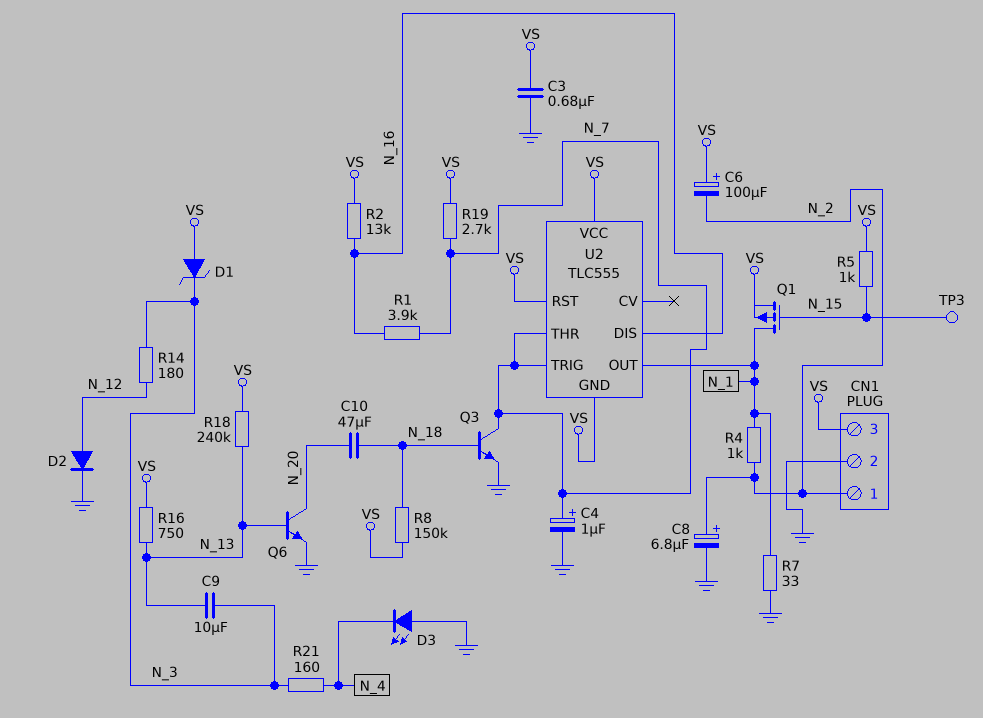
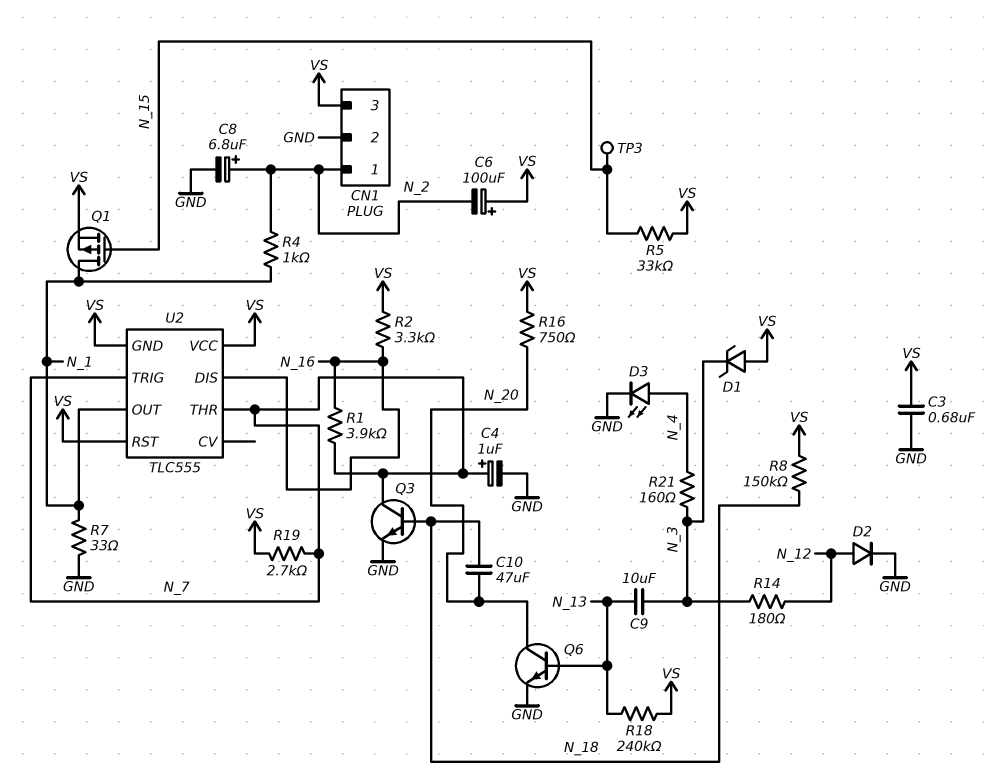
D3: LED (A GND, K N_4) -> LED (A N_4, K GND)
R2: 13k (N_16, VS) -> 3.3k (N_16, VS)
R5: 1k (N_15, VS) -> 33k (N_15, VS)
R16: 750 (N_13, VS) -> 750 (N_20, VS)

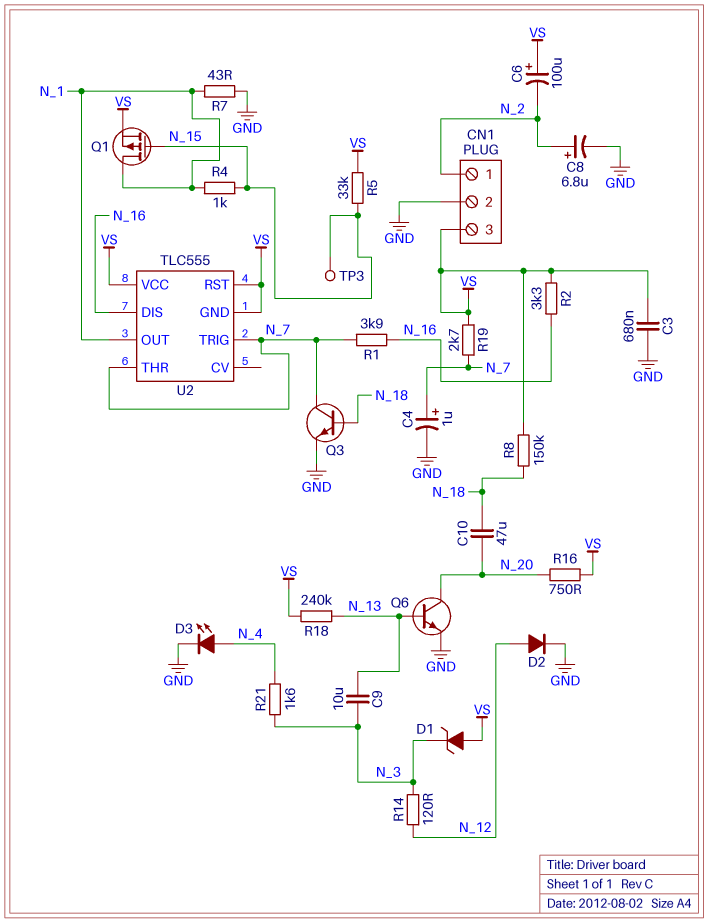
R4: 1k (N_1, N_2) -> 1k (N_1, N_15)
R7: 33 (GND, N_1) -> 43 (GND, N_1)
R14: 180 (N_3, N_12) -> 120 (N_3, N_12)
R21: 160 (N_3, N_4) -> 1.6k (N_3, N_4)

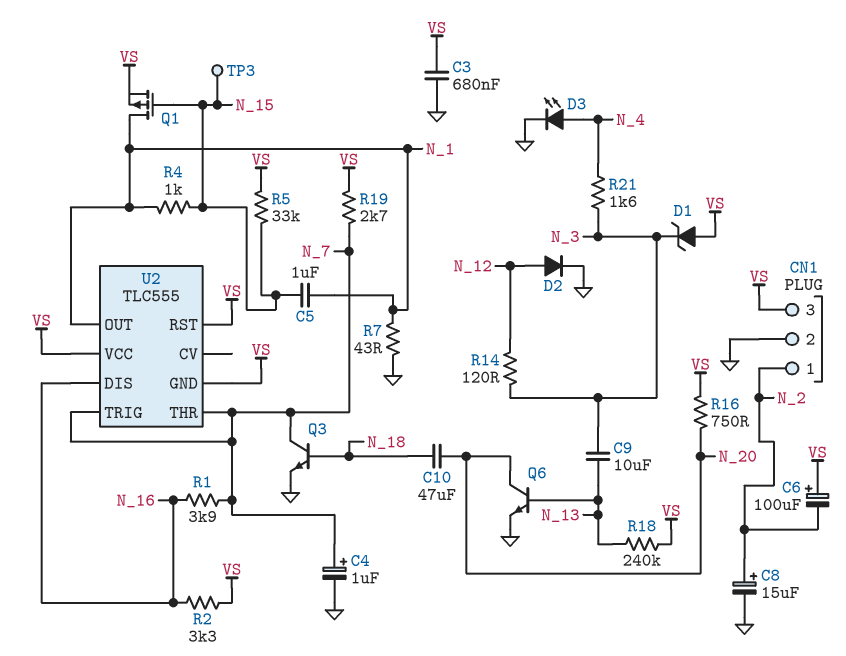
C5: none -> 1uF (N_1, N_15)
C8: 6.8uF (plus N_2, minus GND) -> 15uF (plus N_2, minus GND)
R8: 150k (N_18, VS) -> none

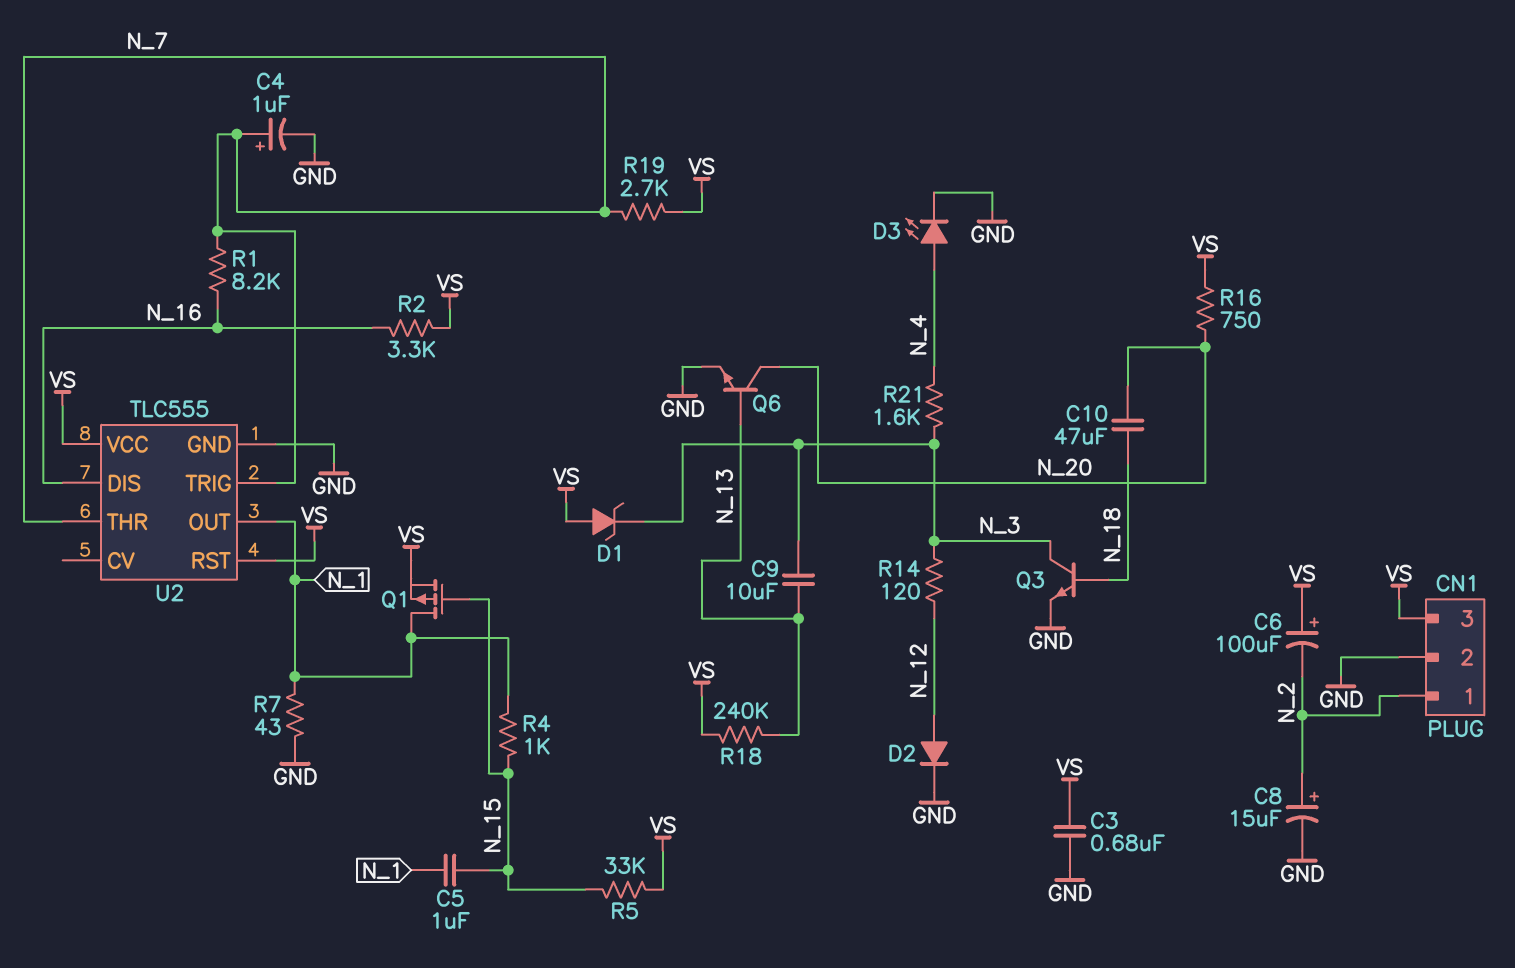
Q3: NPN (B N_18, C N_7, E GND) -> NPN (B N_18, C N_3, E GND)
R1: 3.9k (N_7, N_16) -> 8.2k (N_7, N_16)
TP3: test point (N_15) -> none
U2 pin GND: VS -> GND

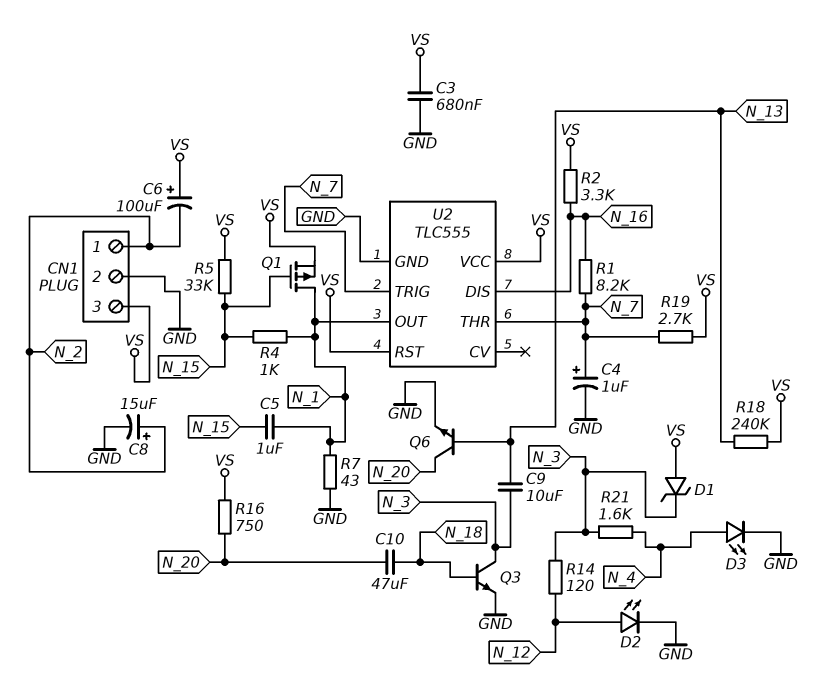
D2: diode (A N_12, K GND) -> LED (A N_12, K GND)

